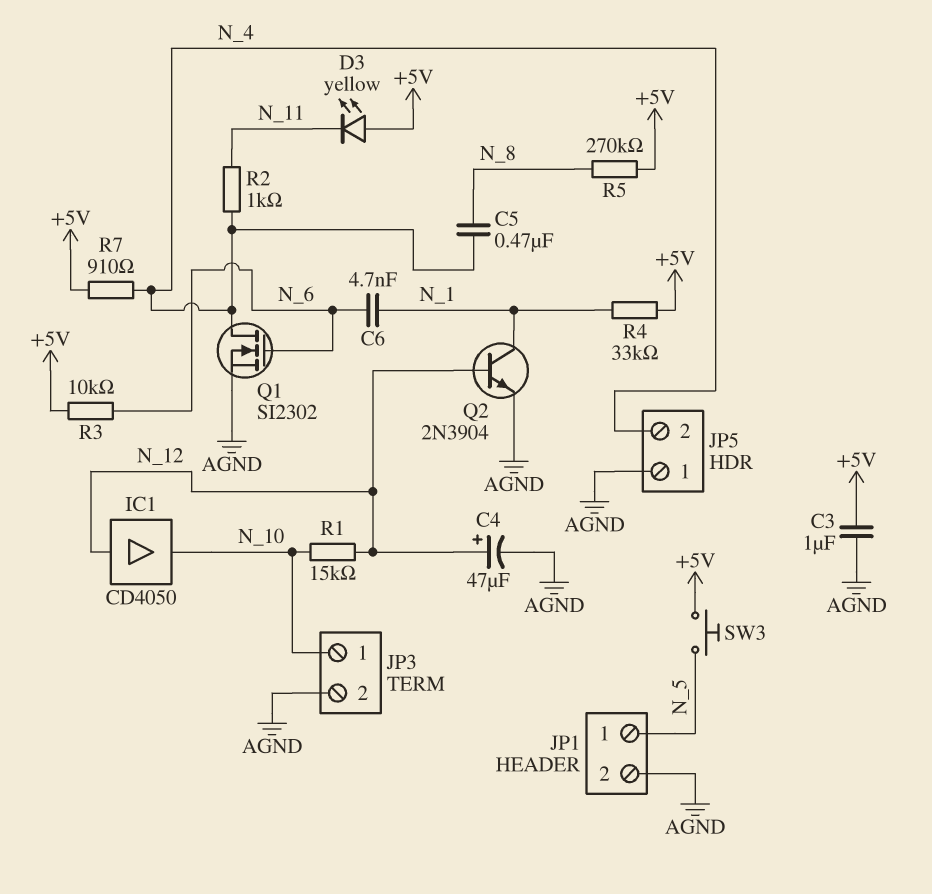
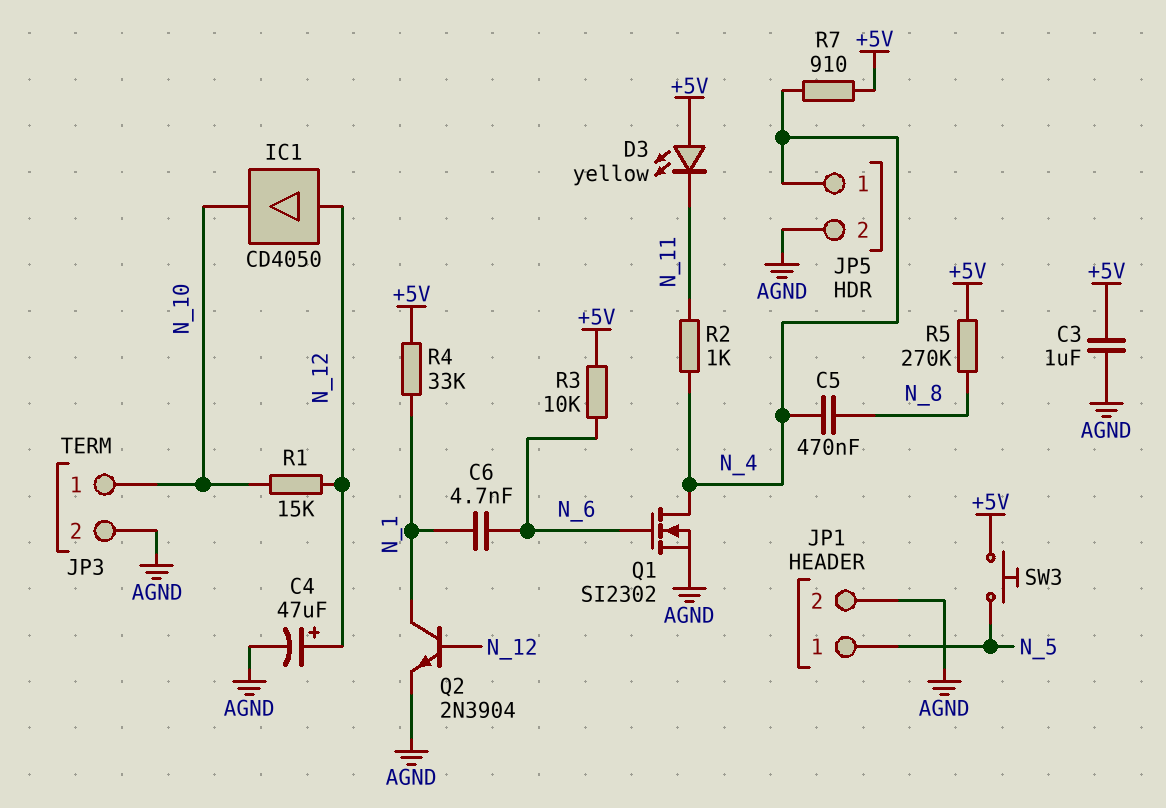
JP5 pin 1: AGND -> N_4
JP5 pin 2: N_4 -> AGND

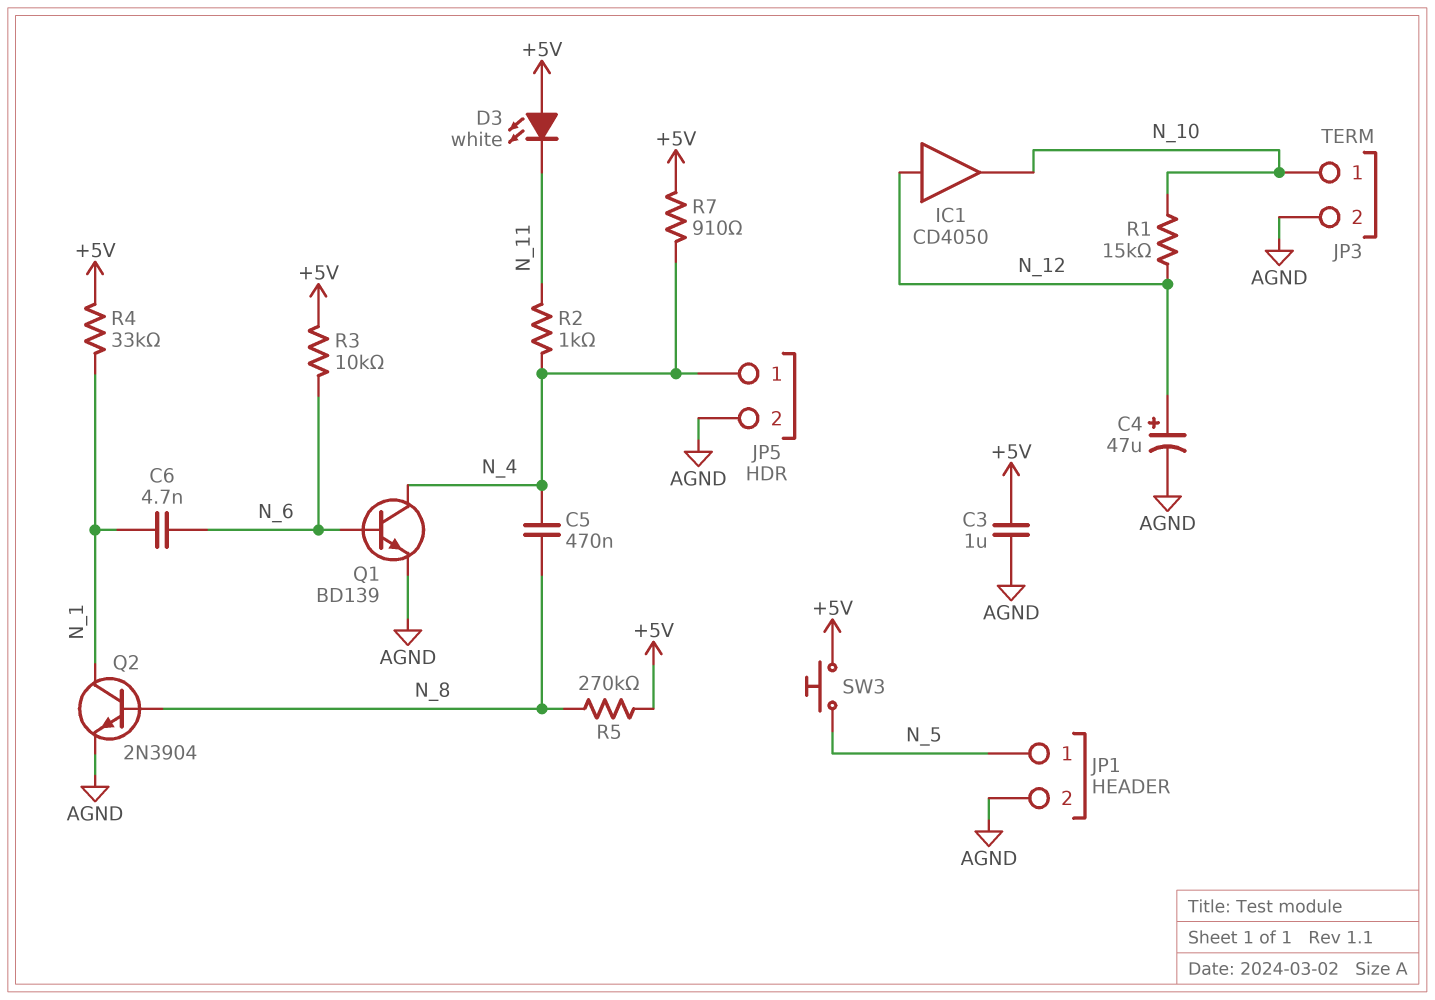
D3: LED yellow (A +5V, K N_11) -> LED white (A +5V, K N_11)
Q1: NMOS SI2302 (G N_6, D N_4, S AGND) -> NPN BD139 (B N_6, C N_4, E AGND)
Q2: NPN 2N3904 (B N_12, C N_1, E AGND) -> NPN 2N3904 (B N_8, C N_1, E AGND)

